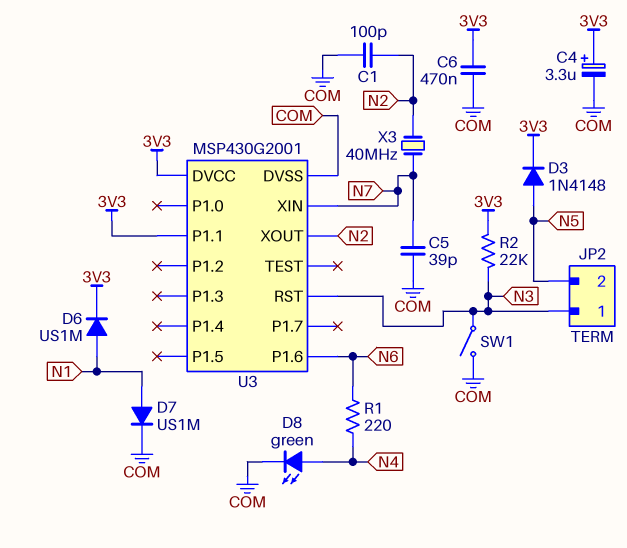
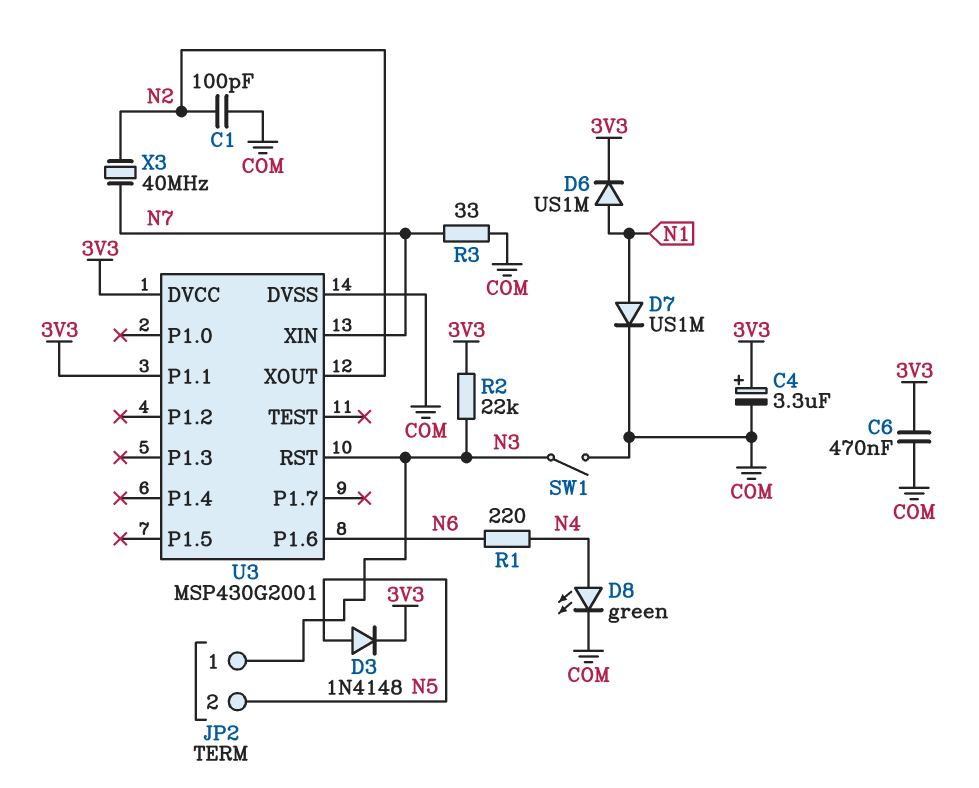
C5: 39pF (COM, N7) -> none
R3: none -> 33 (COM, N7)

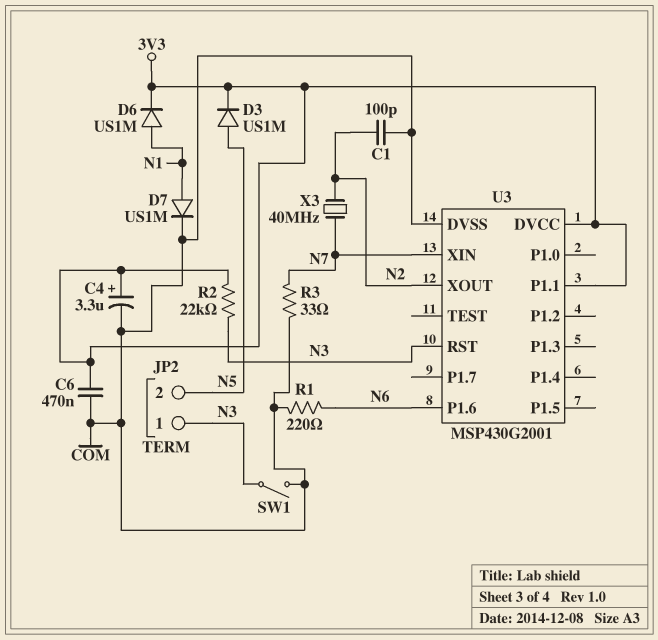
D3: diode 1N4148 (A N5, K 3V3) -> diode US1M (A N5, K 3V3)
D8: LED green (A N4, K COM) -> none
R1: 220 (N4, N6) -> 220 (COM, N6)

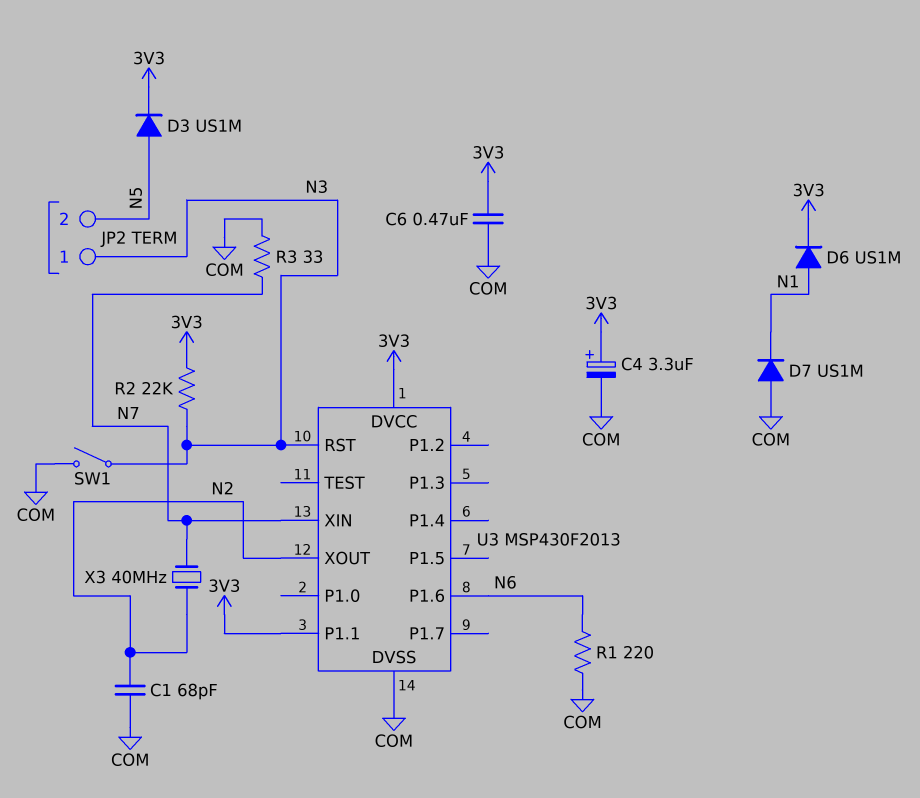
C1: 100pF (COM, N2) -> 68pF (COM, N2)
D7: diode US1M (A N1, K COM) -> diode US1M (A COM, K N1)
U3: MSP430G2001 -> MSP430F2013

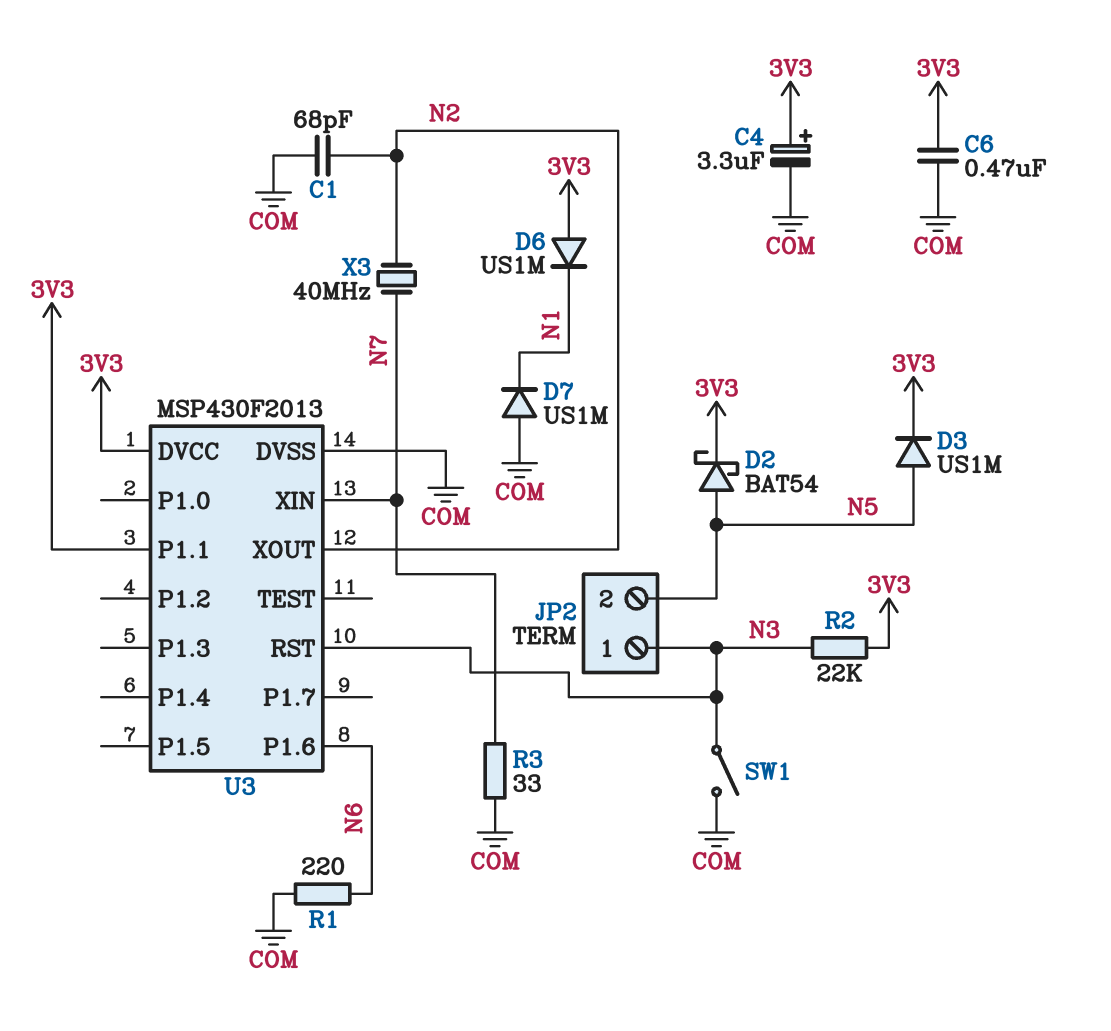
D2: none -> schottky BAT54 (A N5, K 3V3)
D6: diode US1M (A N1, K 3V3) -> diode US1M (A 3V3, K N1)

